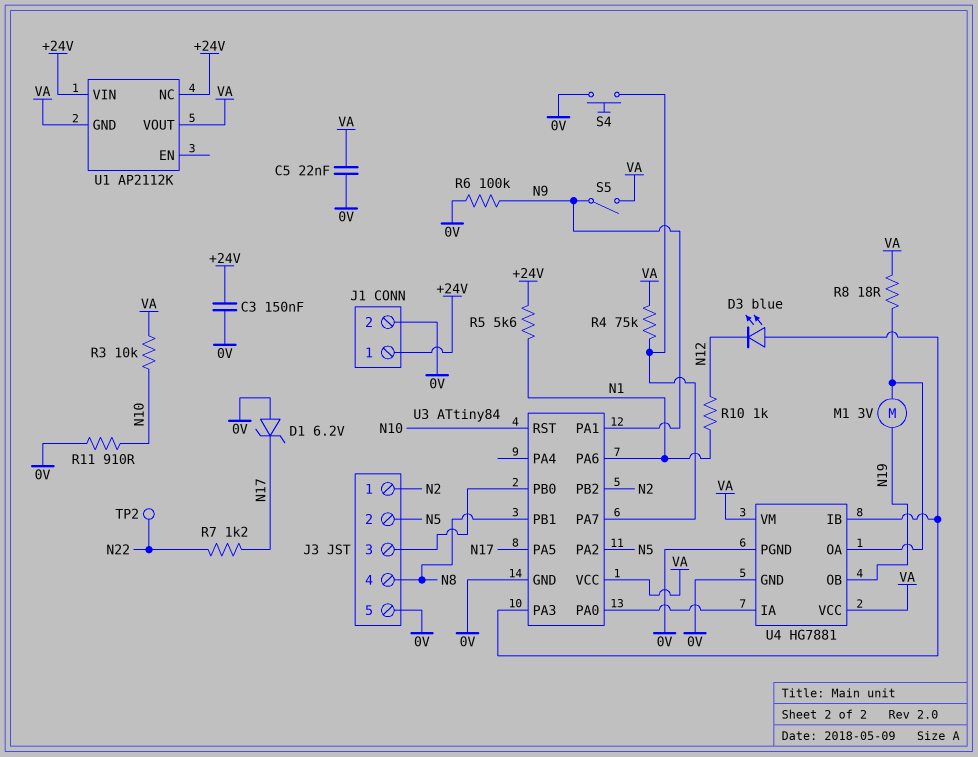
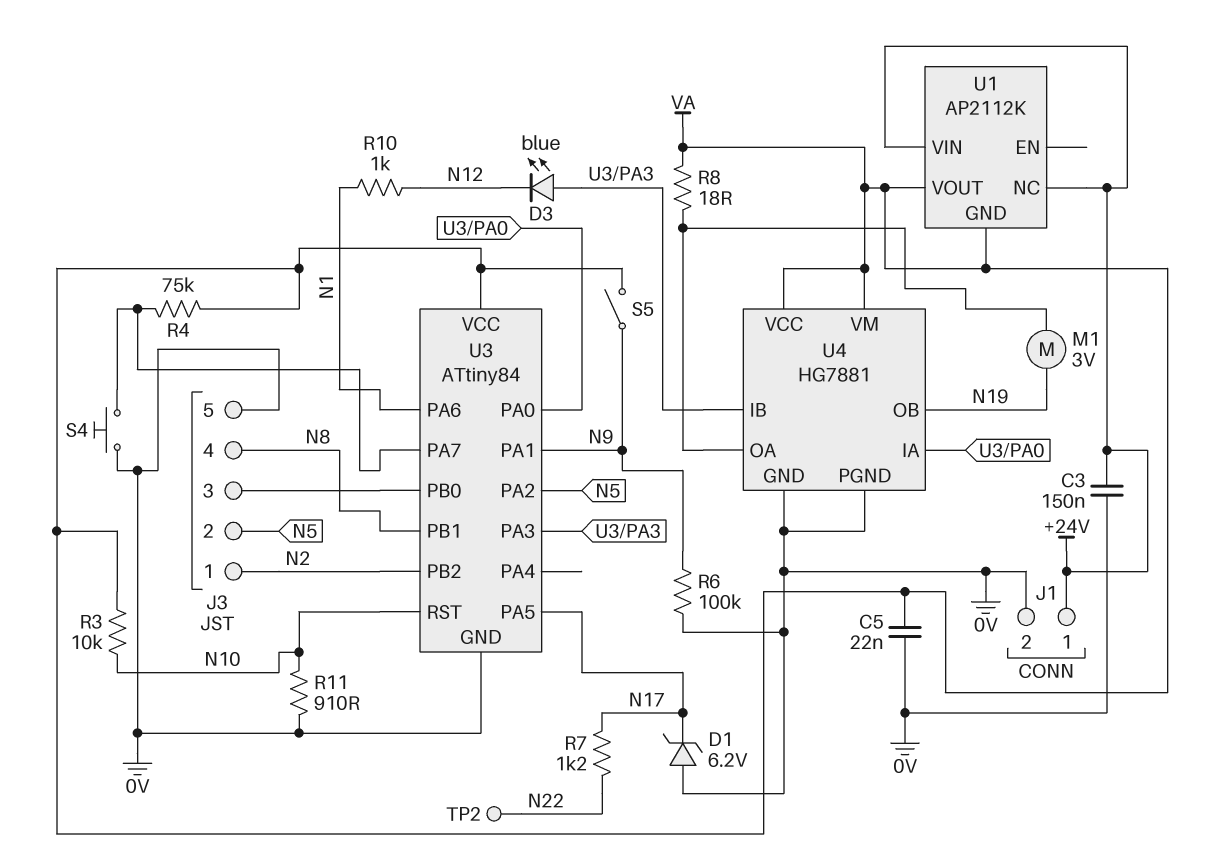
R5: 5.6k (+24V, N1) -> none

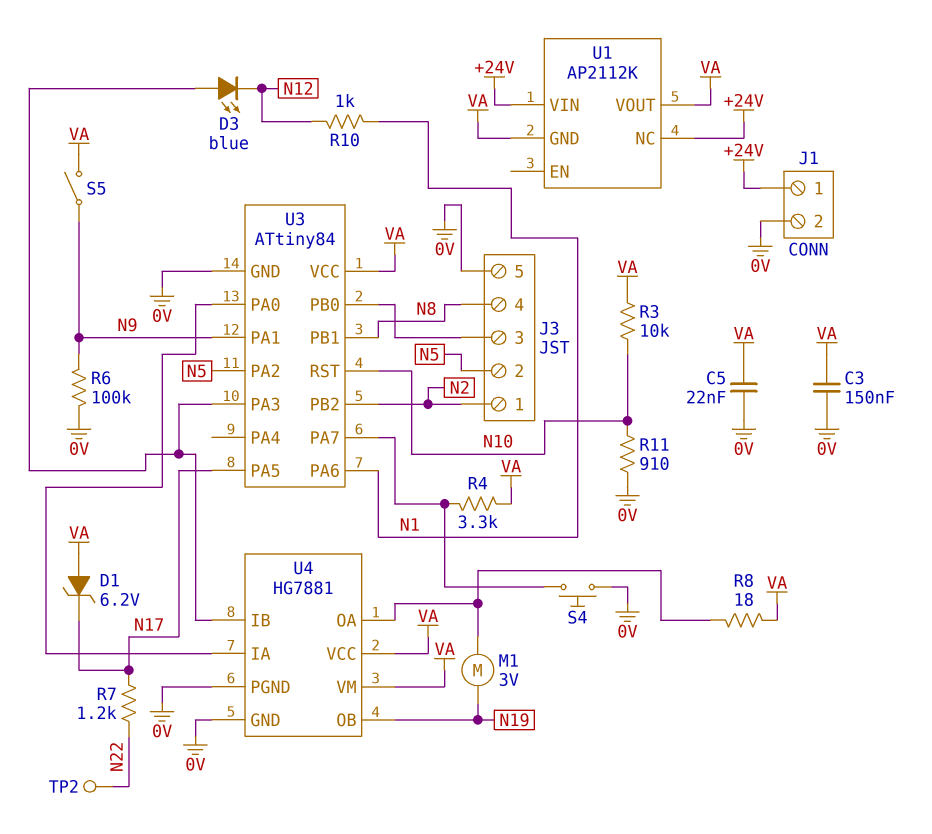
C3: 150nF (+24V, 0V) -> 150nF (0V, VA)
D1: zener 6.2V (A 0V, K N17) -> zener 6.2V (A VA, K N17)
R4: 75k (U3/PA7, VA) -> 3.3k (U3/PA7, VA)

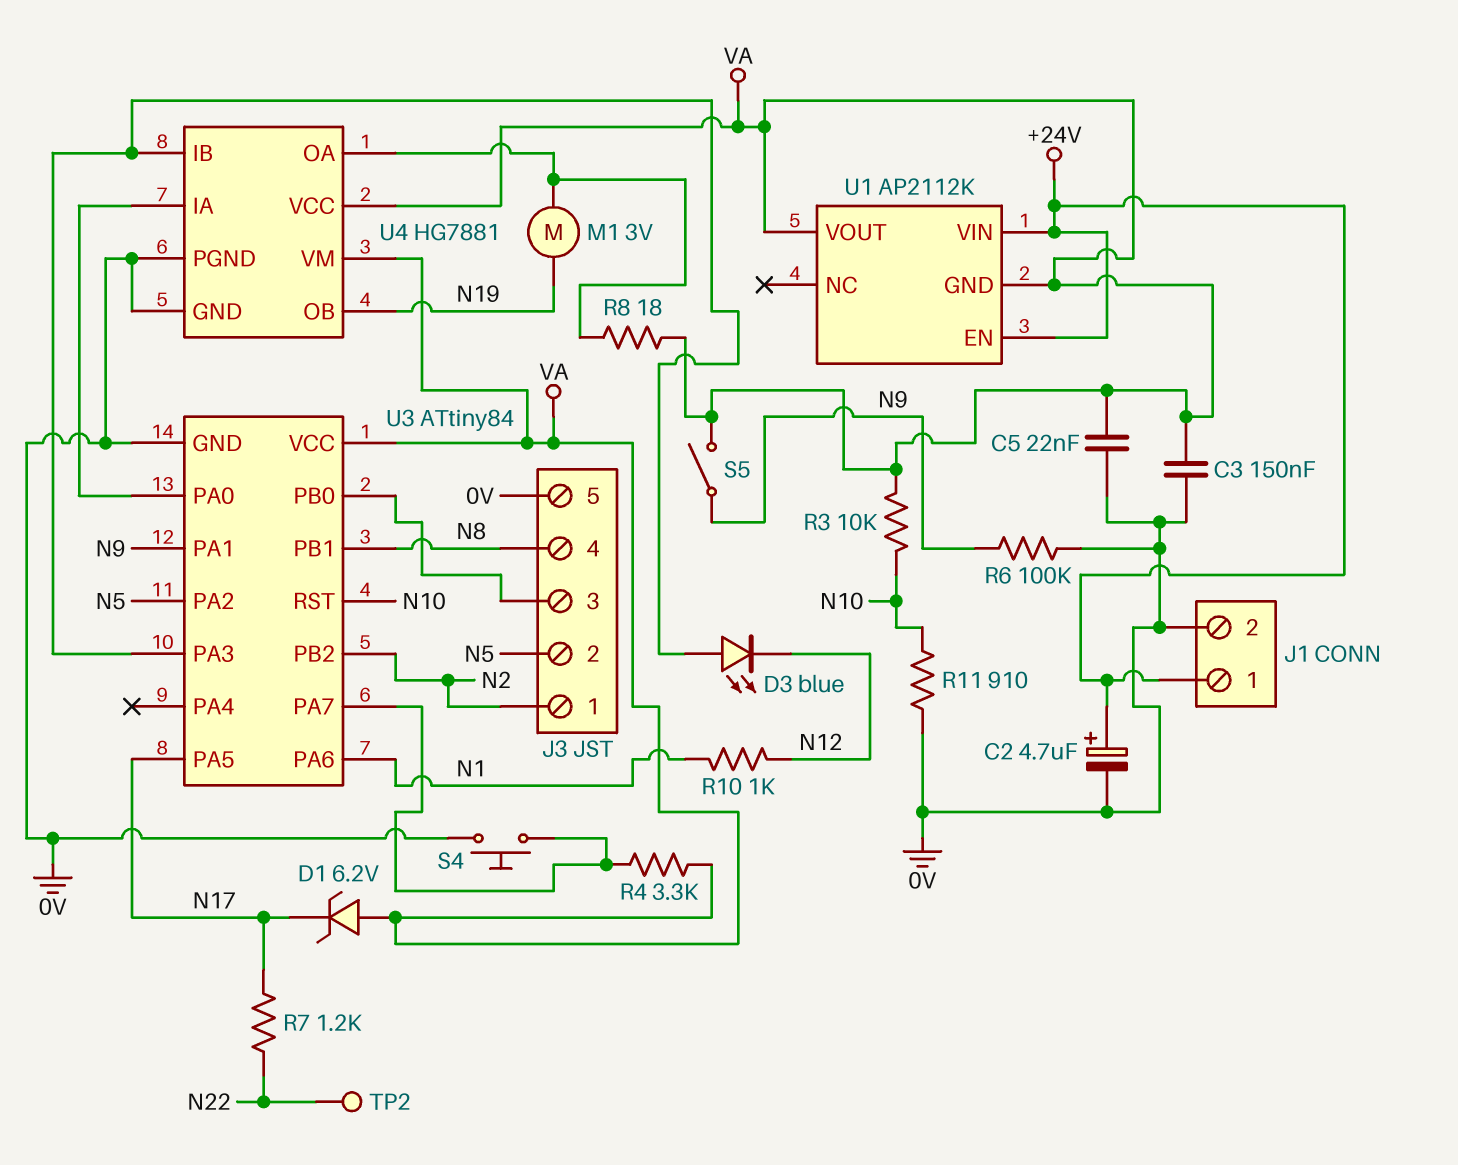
C2: none -> 4.7uF (plus +24V, minus 0V)
U1 pin EN: none -> +24V
U1 pin NC: +24V -> none

